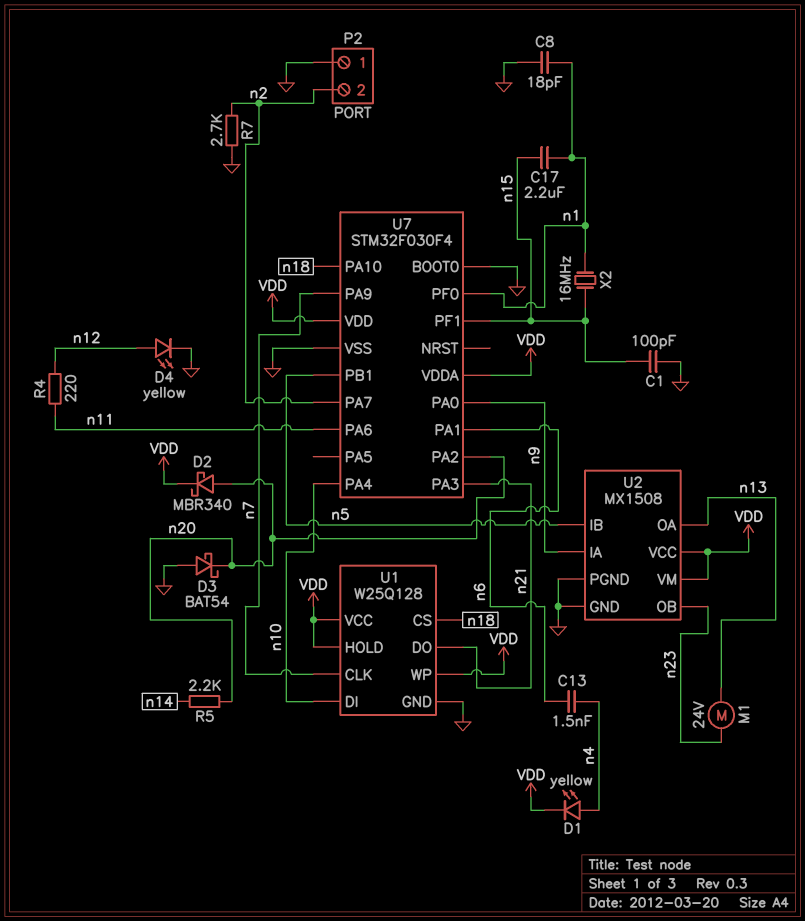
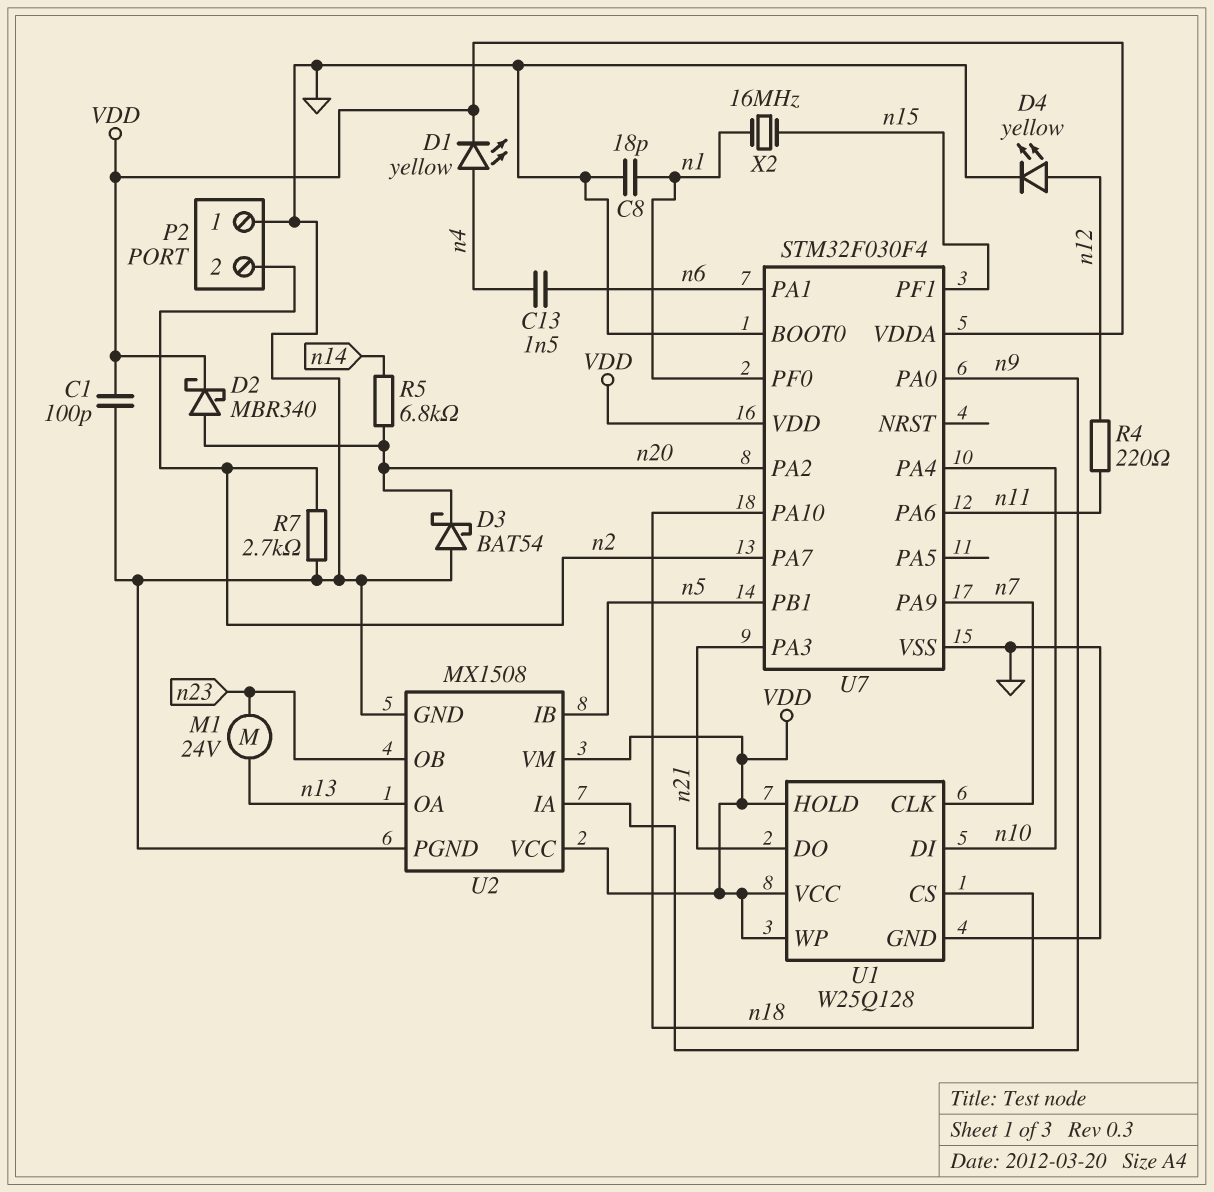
C1: 100pF (GND, n15) -> 100pF (GND, VDD)
C17: 2.2uF (n1, n15) -> none
R5: 2.2k (n14, n20) -> 6.8k (n14, n20)

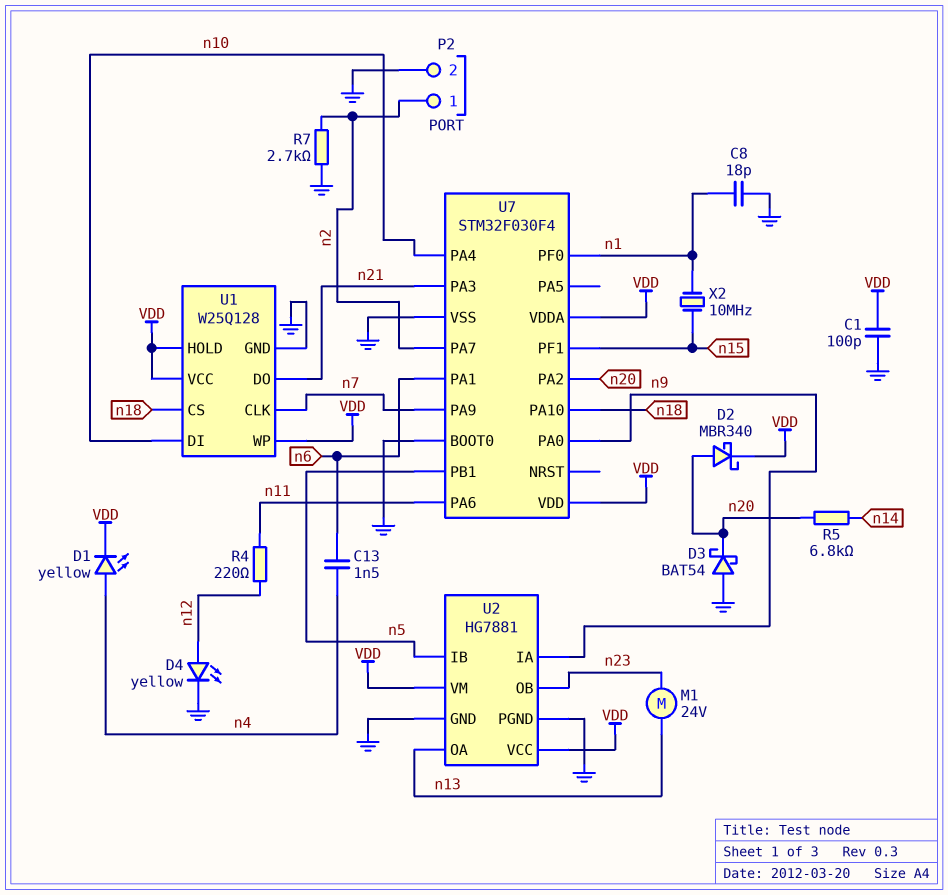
P2 pin 1: GND -> n2
P2 pin 2: n2 -> GND
U2: MX1508 -> HG7881
X2: 16MHz (n1, n15) -> 10MHz (n1, n15)

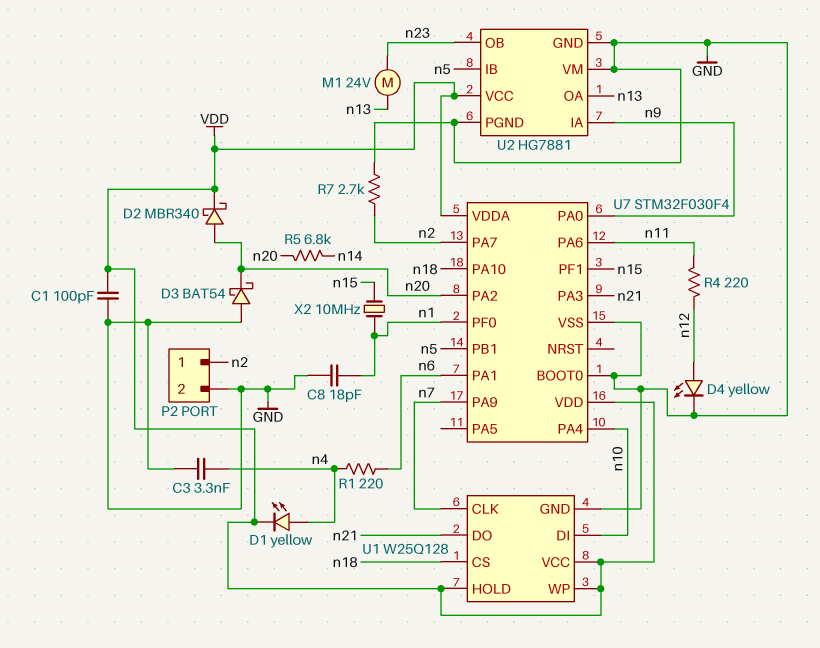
C3: none -> 3.3nF (GND, n4)
C13: 1.5nF (n4, n6) -> none
R1: none -> 220 (n4, n6)
U2 pin VM: VDD -> GND

